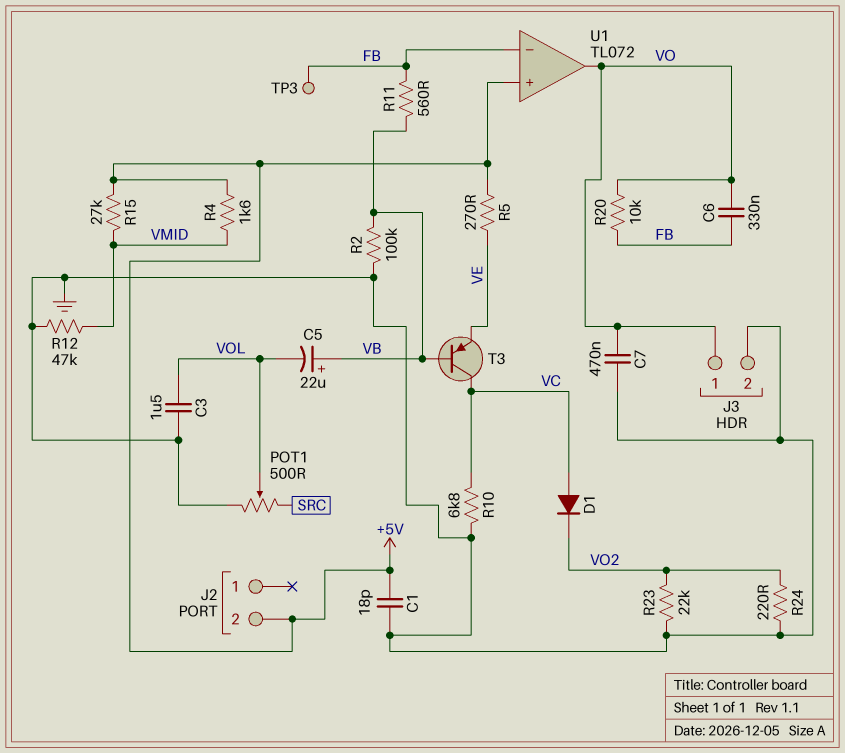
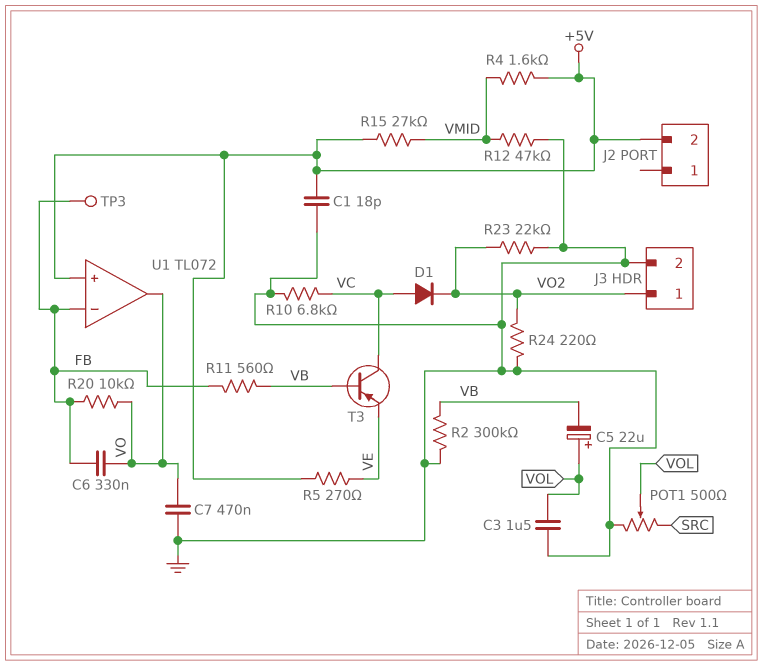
C5: 22uF (plus VB, minus VOL) -> 22uF (plus VOL, minus VB)
J3 pin 1: VO -> VO2
R2: 100k (GND, VB) -> 300k (GND, VB)

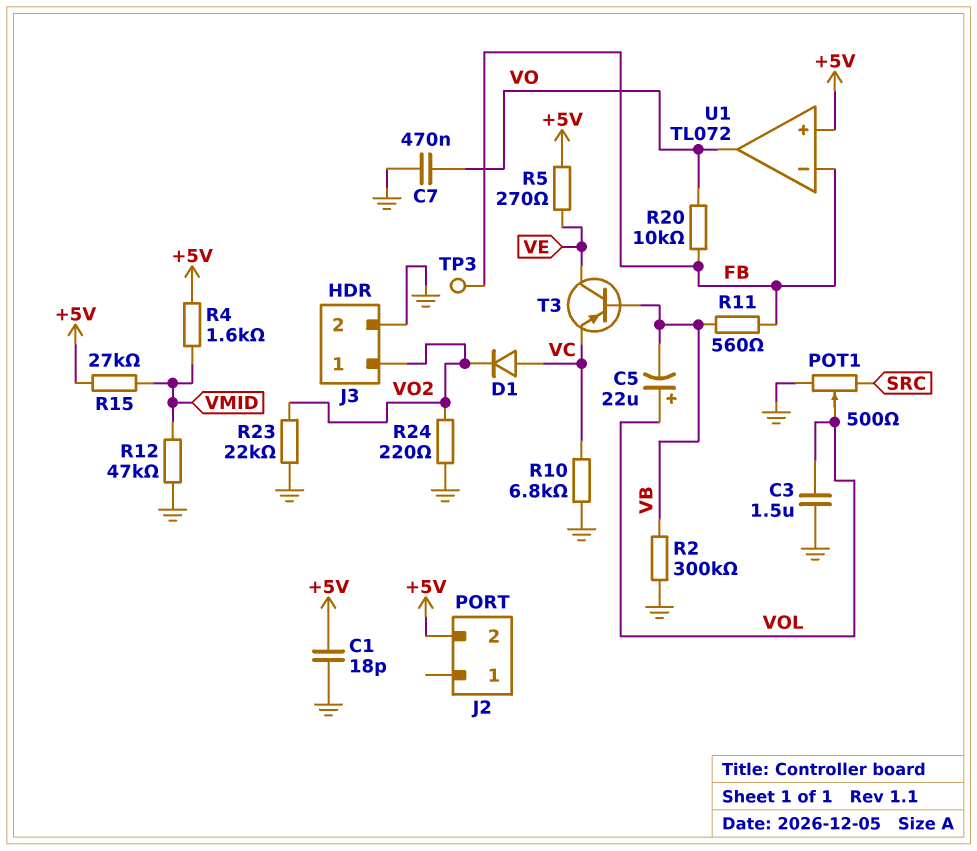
C6: 330nF (FB, VO) -> none
T3: PNP (B VB, C VC, E VE) -> PNP (B VB, C VE, E VC)

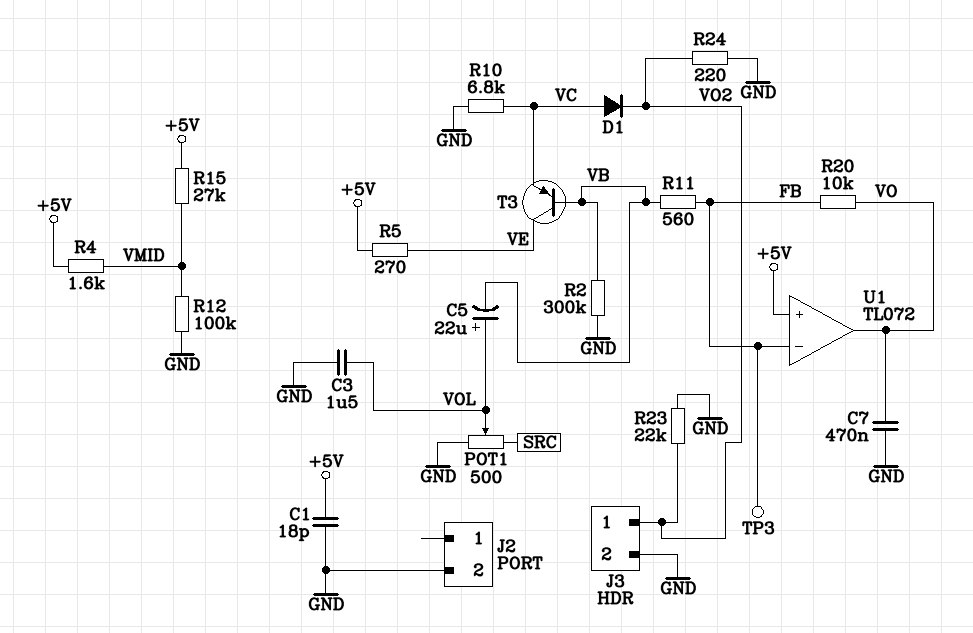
J2 pin 2: +5V -> GND
R12: 47k (GND, VMID) -> 100k (GND, VMID)

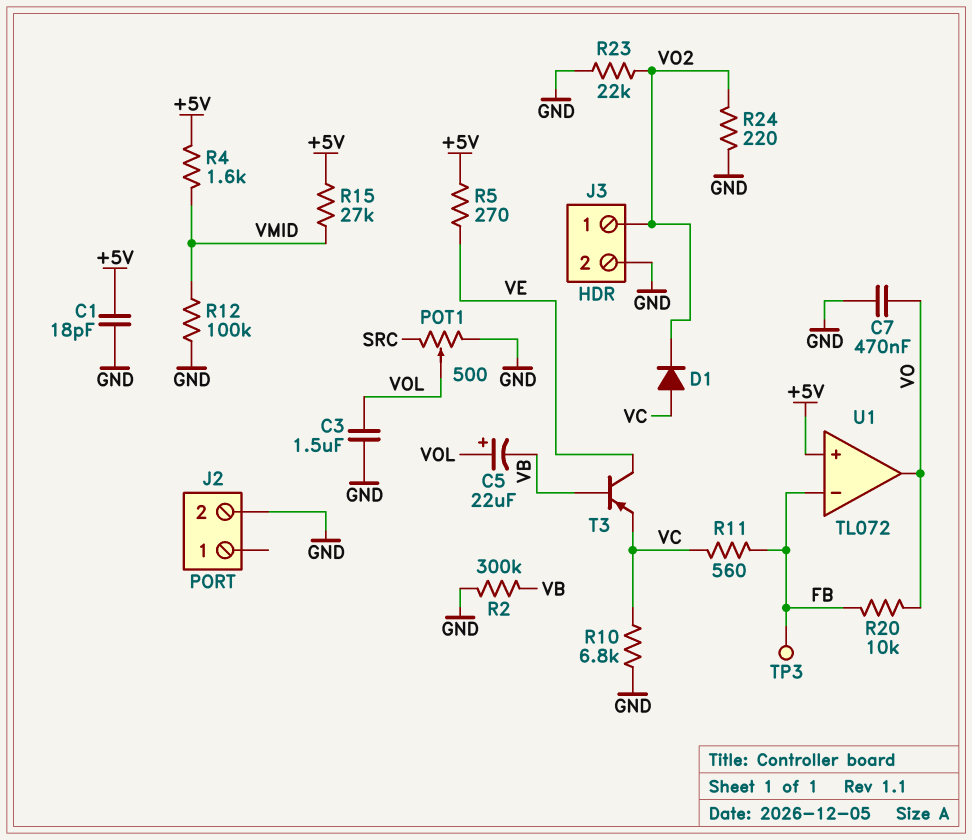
R11: 560 (FB, VB) -> 560 (FB, VC)

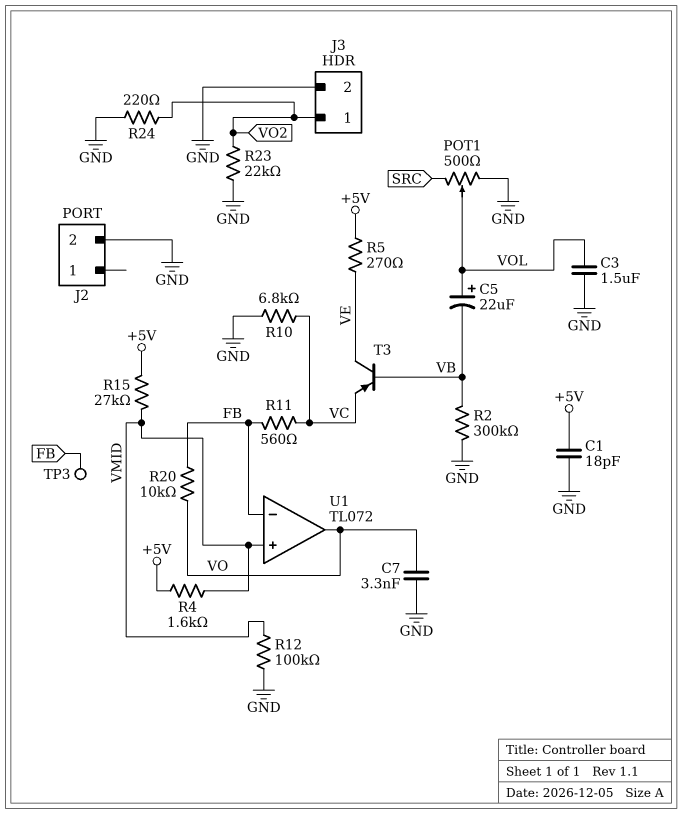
C7: 470nF (GND, VO) -> 3.3nF (GND, VO)
D1: diode (A VC, K VO2) -> none
U1 pin in+: +5V -> VMID

